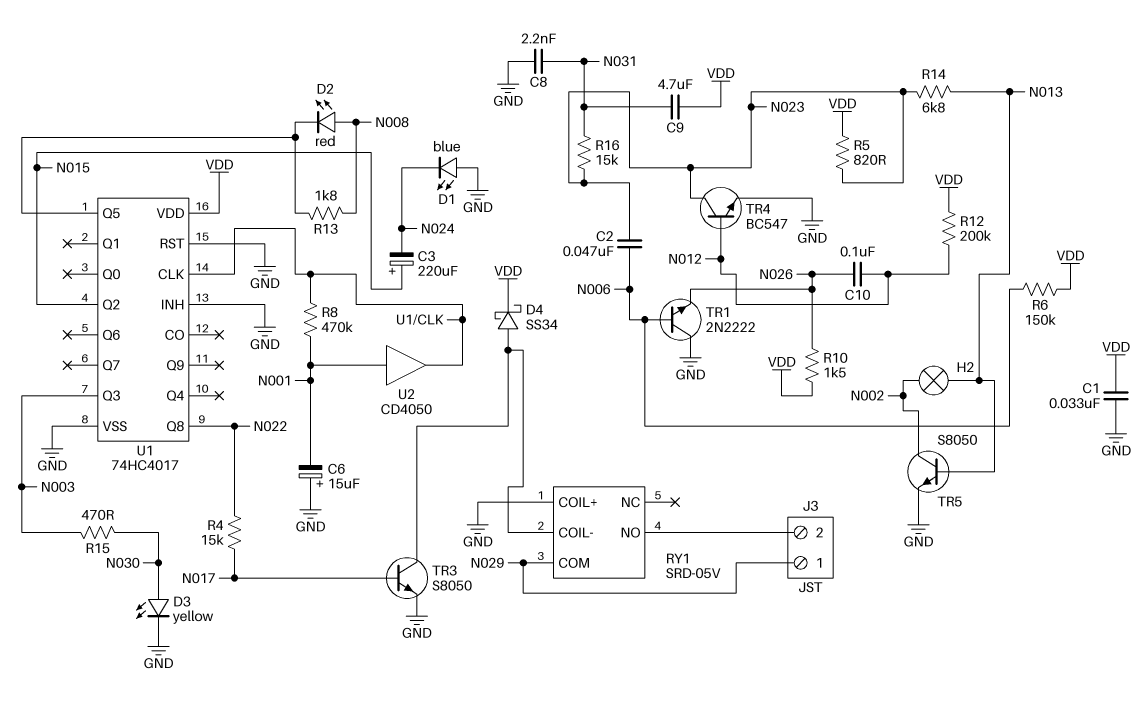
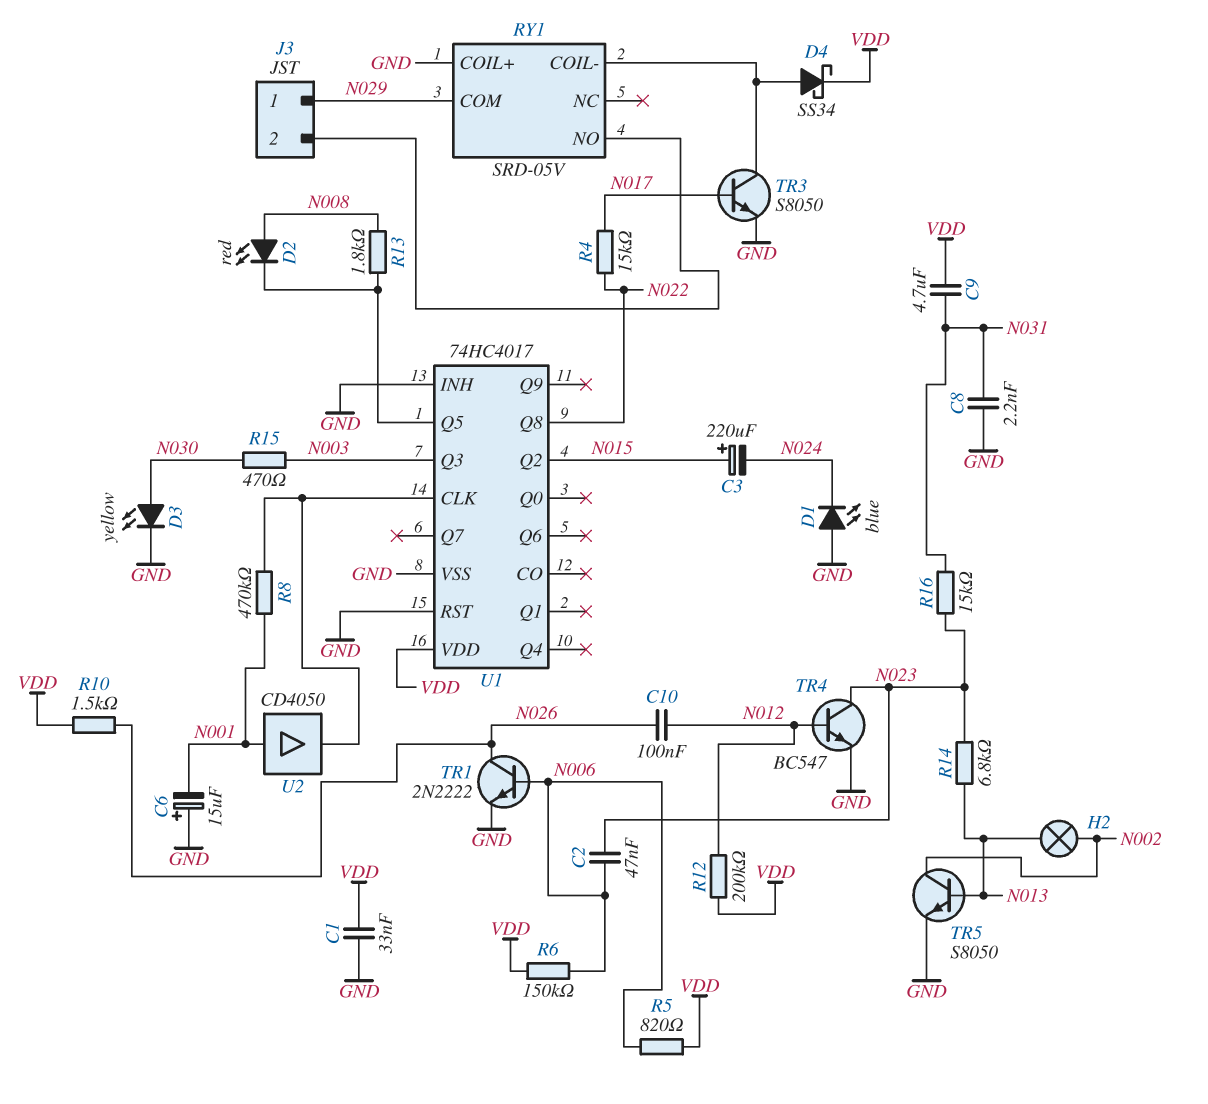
R5: 820 (N023, VDD) -> 820 (N006, VDD)
TR1: NPN 2N2222 (B N006, C GND, E N026) -> NPN 2N2222 (B N006, C N026, E GND)

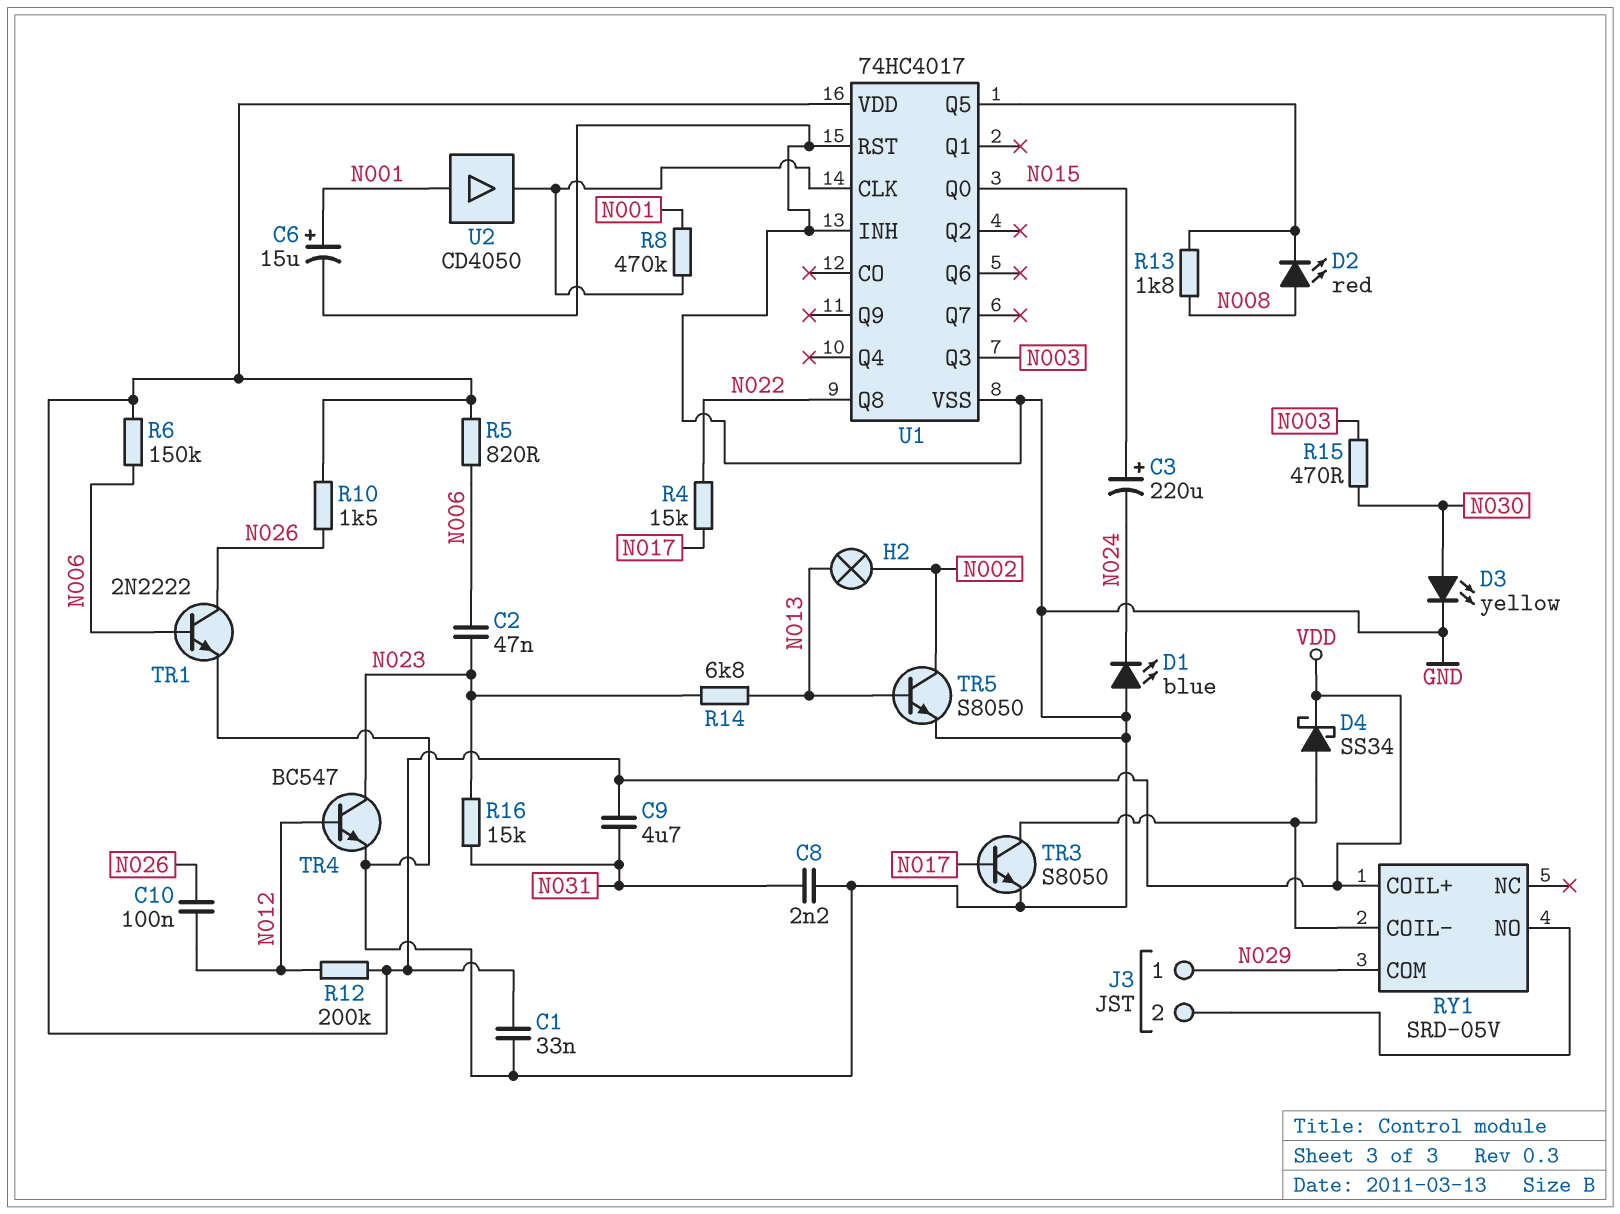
C6: 15uF (plus GND, minus N001) -> 15uF (plus N001, minus GND)
RY1 pin COIL+: GND -> VDD
U1 pin Q0: none -> N015
U1 pin Q2: N015 -> none

